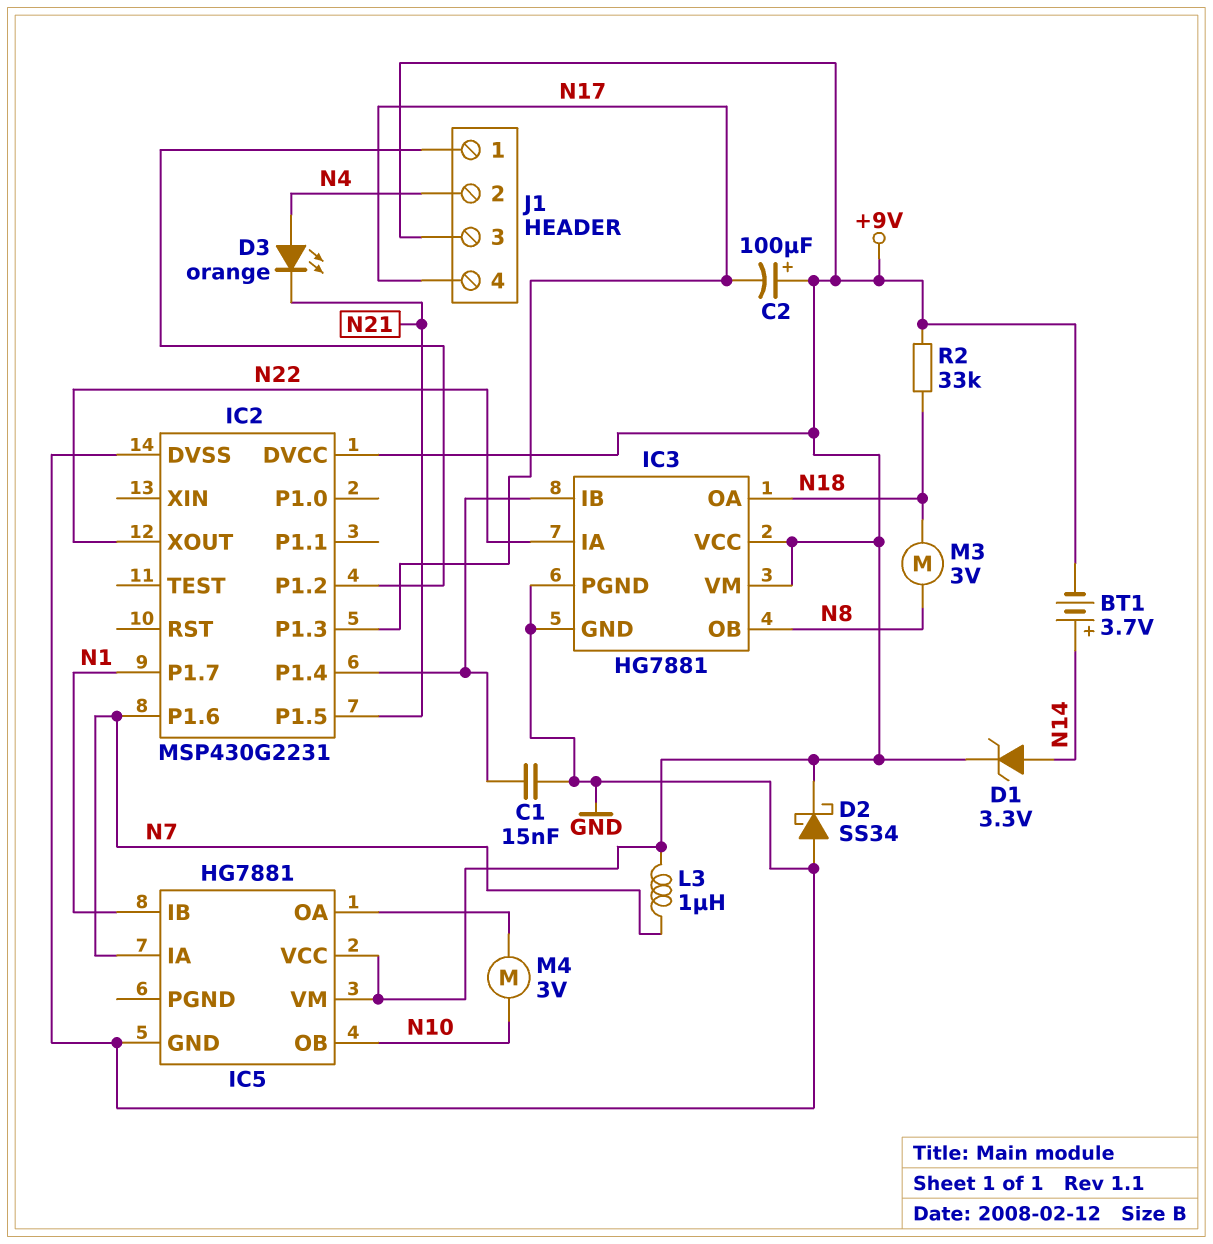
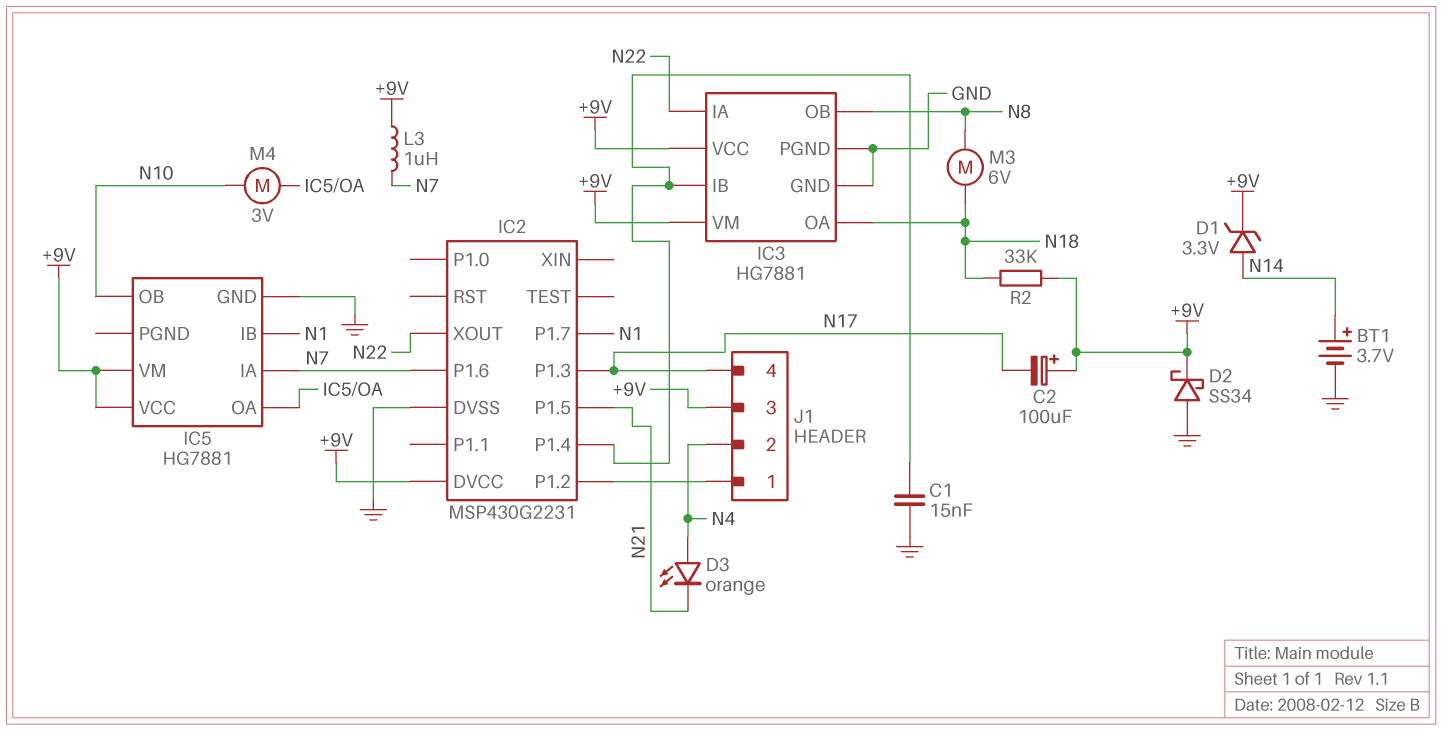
BT1: 3.7V (plus N14, minus +9V) -> 3.7V (plus N14, minus GND)
M3: motor 3V (N8, N18) -> motor 6V (N8, N18)

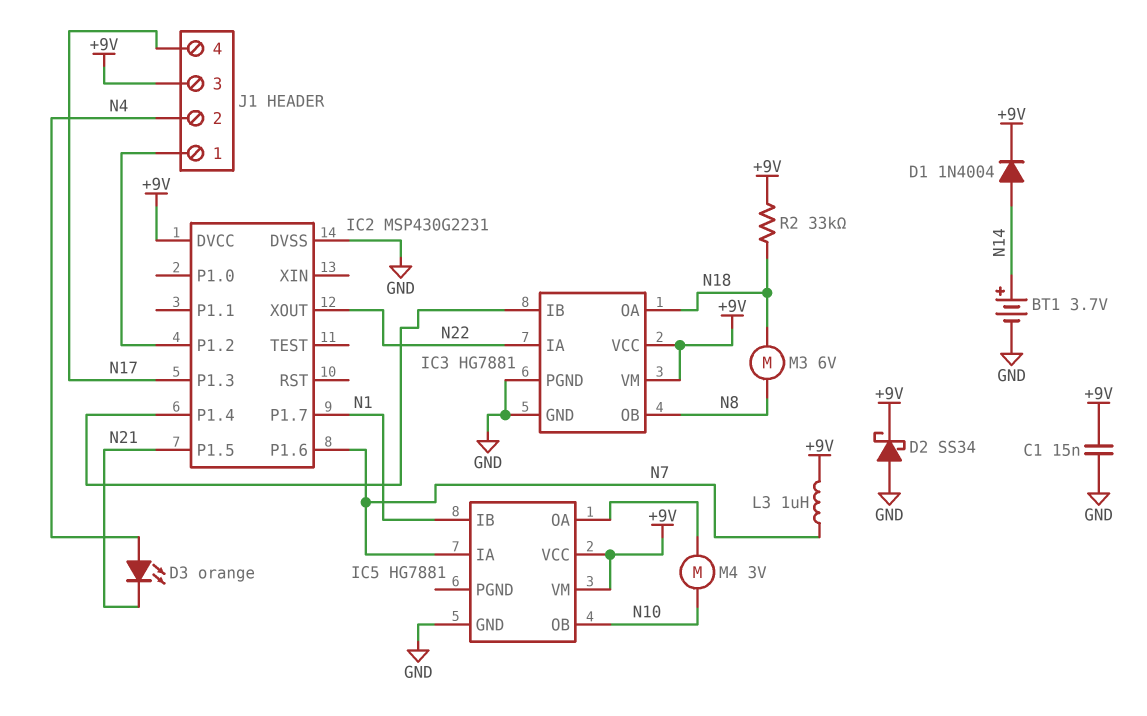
C1: 15nF (GND, IC2/P1.4) -> 15nF (+9V, GND)
C2: 100uF (plus +9V, minus N17) -> none
D1: zener 3.3V (A N14, K +9V) -> diode 1N4004 (A N14, K +9V)

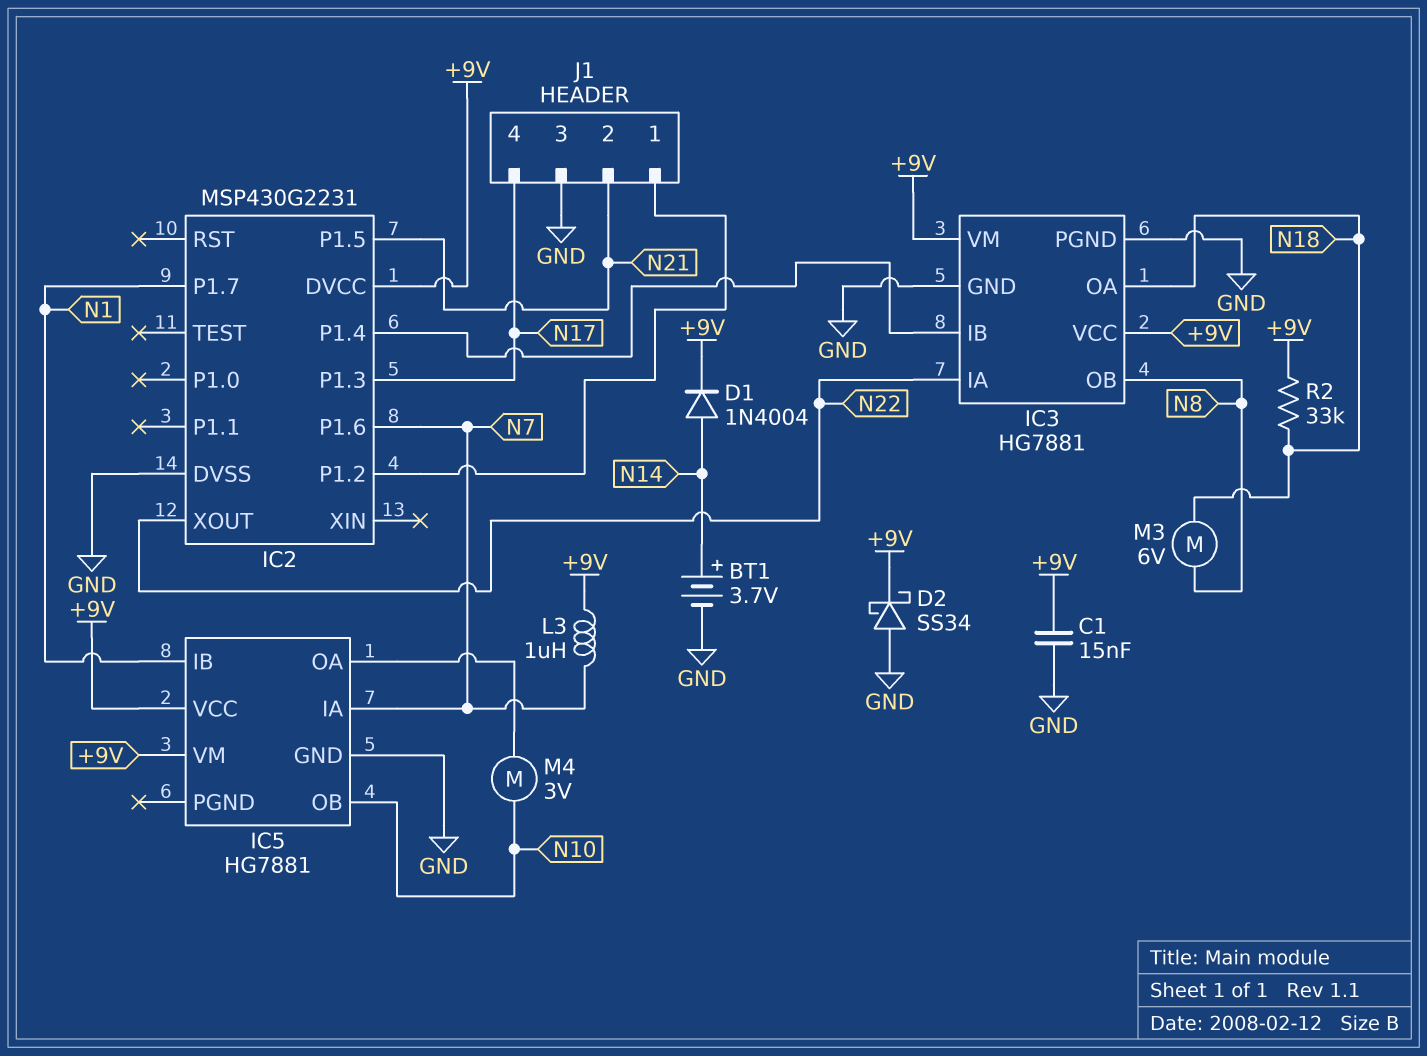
D3: LED orange (A N4, K N21) -> none
J1 pin 2: N4 -> N21
J1 pin 3: +9V -> GND

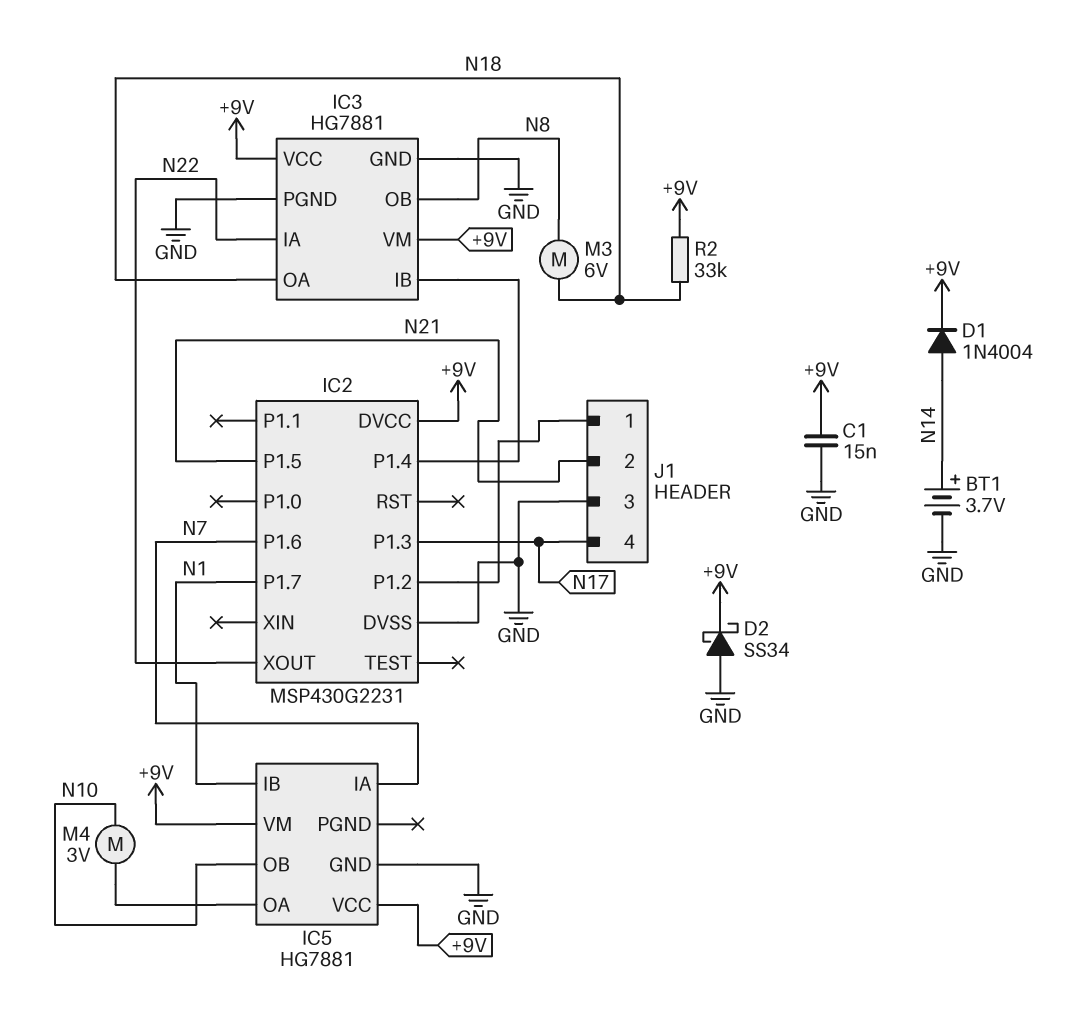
L3: 1uH (+9V, N7) -> none

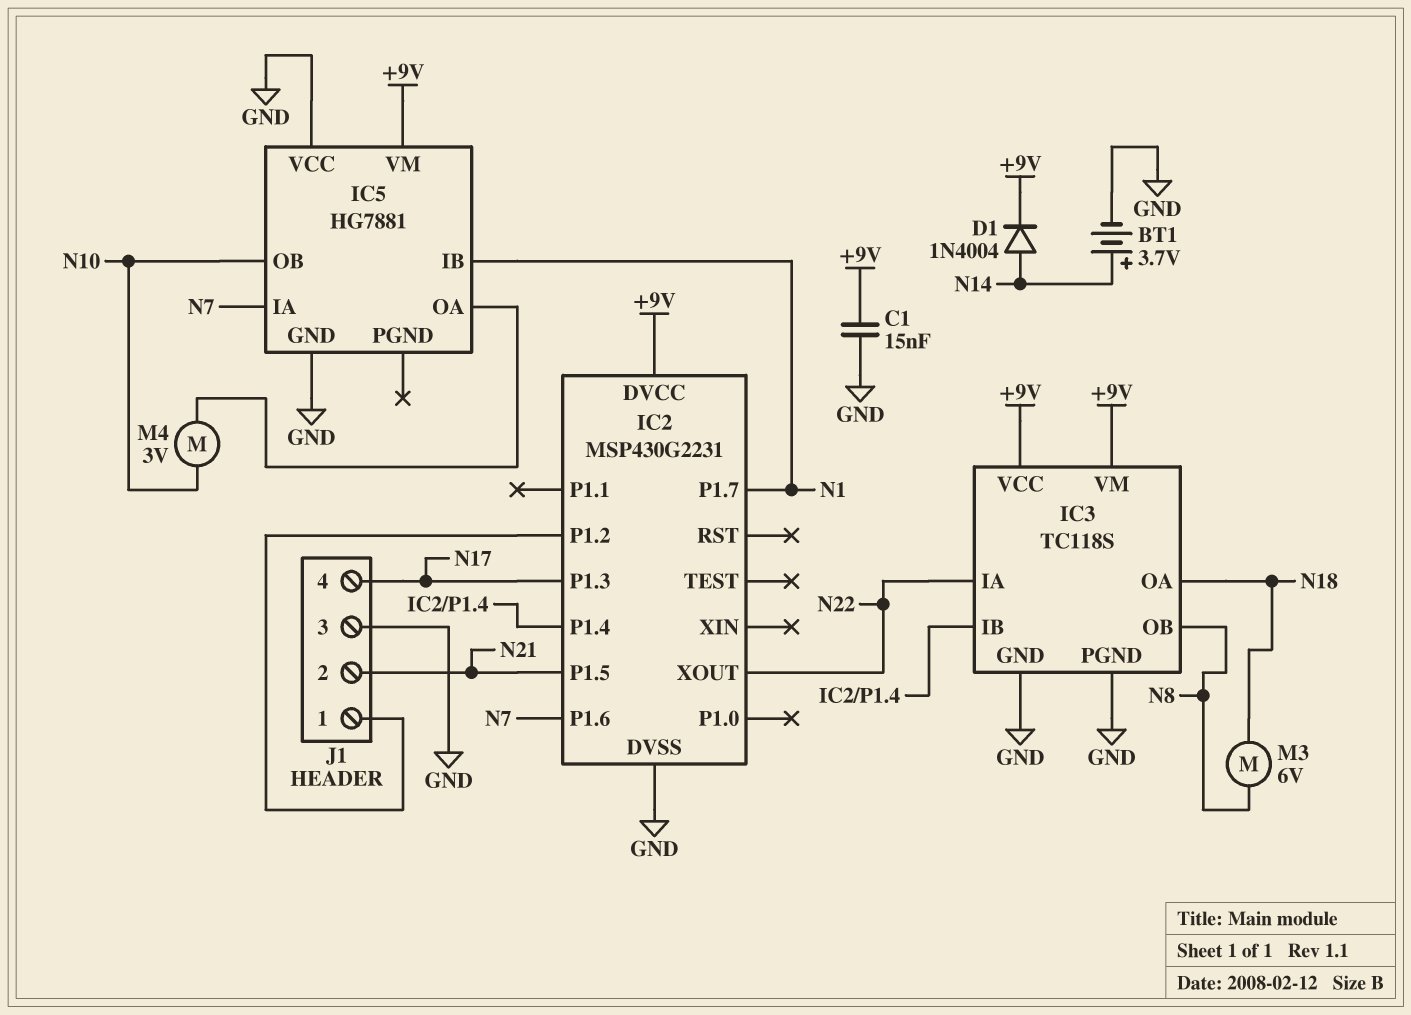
D2: schottky SS34 (A GND, K +9V) -> none
IC3: HG7881 -> TC118S
IC5 pin VCC: +9V -> GND
R2: 33k (+9V, N18) -> none

